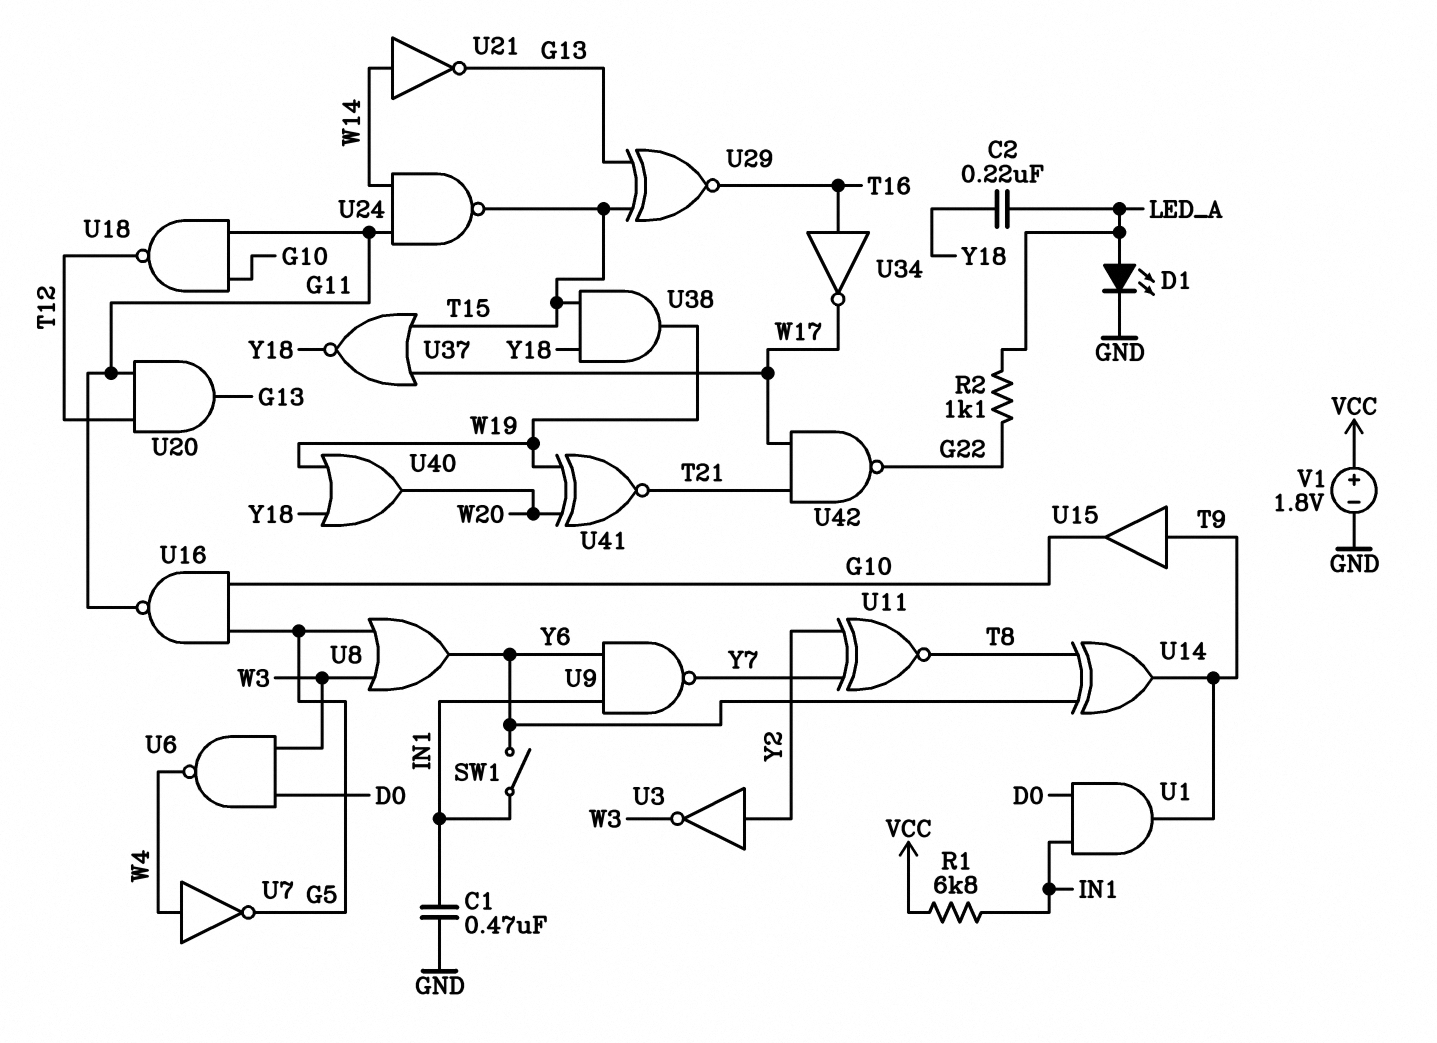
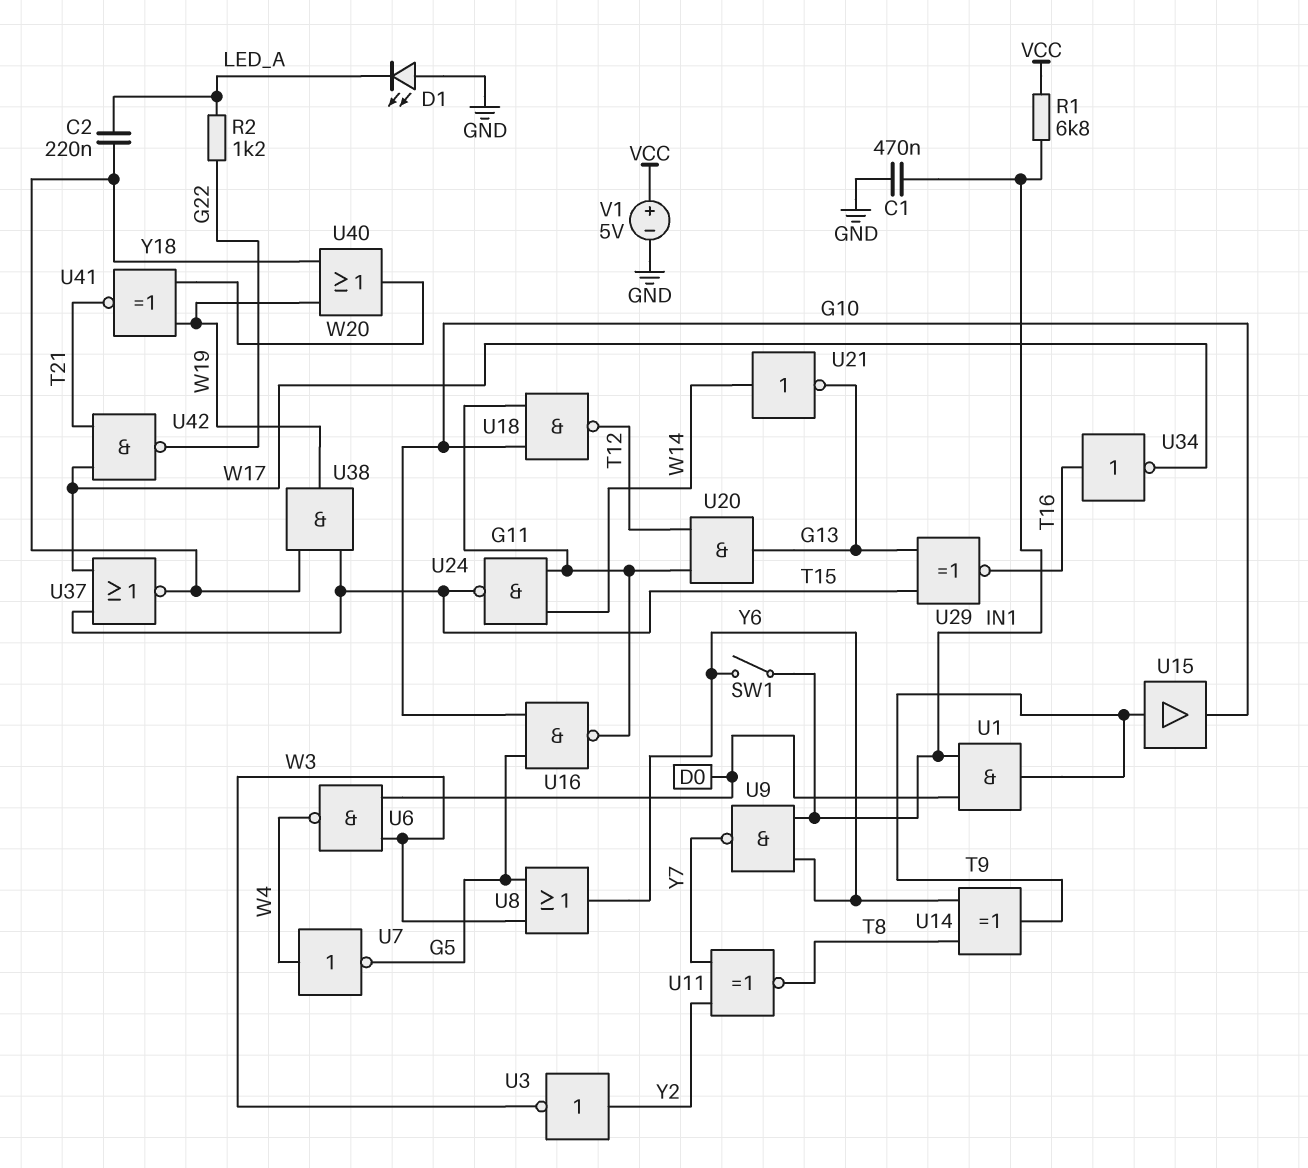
D1: LED (A LED_A, K GND) -> LED (A GND, K LED_A)
R2: 1.1k (G22, LED_A) -> 1.2k (G22, LED_A)
V1: 1.8V (plus VCC, minus GND) -> 5V (plus VCC, minus GND)

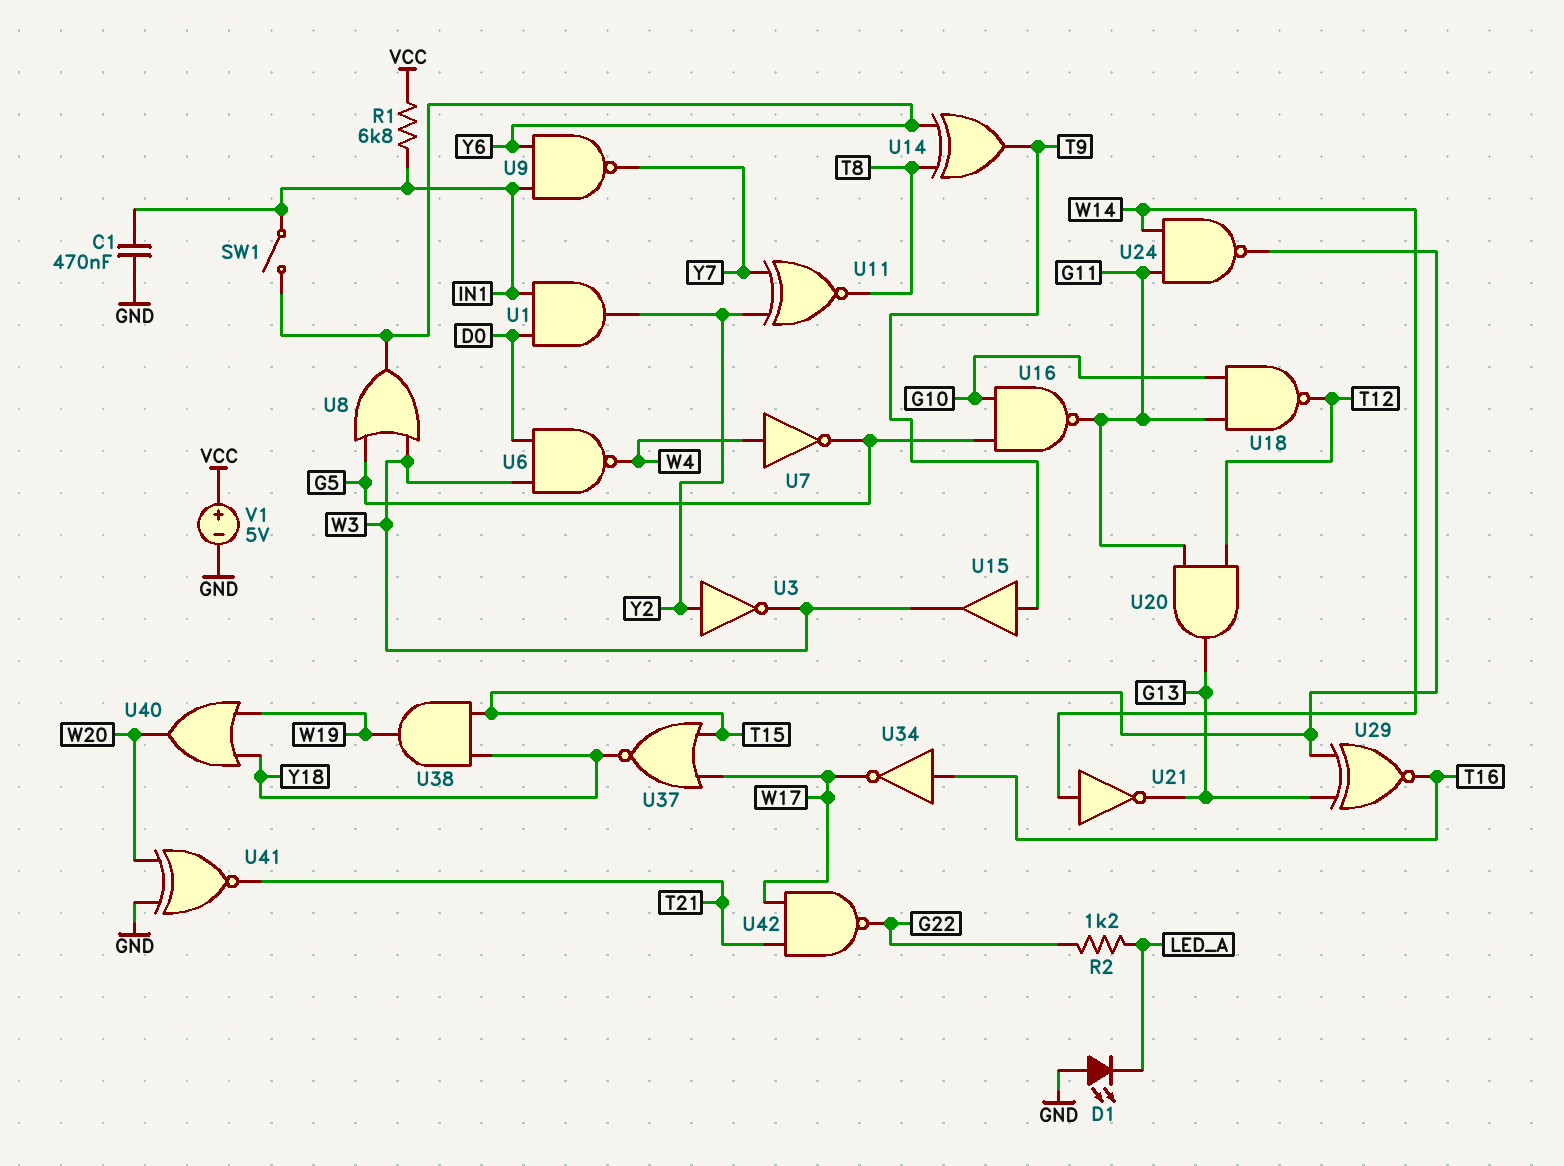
C2: 220nF (LED_A, Y18) -> none
U1: AND (in D0, in IN1, out T9) -> AND (in D0, in IN1, out Y2)
U15: buffer (in T9, out G10) -> buffer (in T9, out W3)
U41: XNOR (in W19, in W20, out T21) -> XNOR (in GND, in W20, out T21)

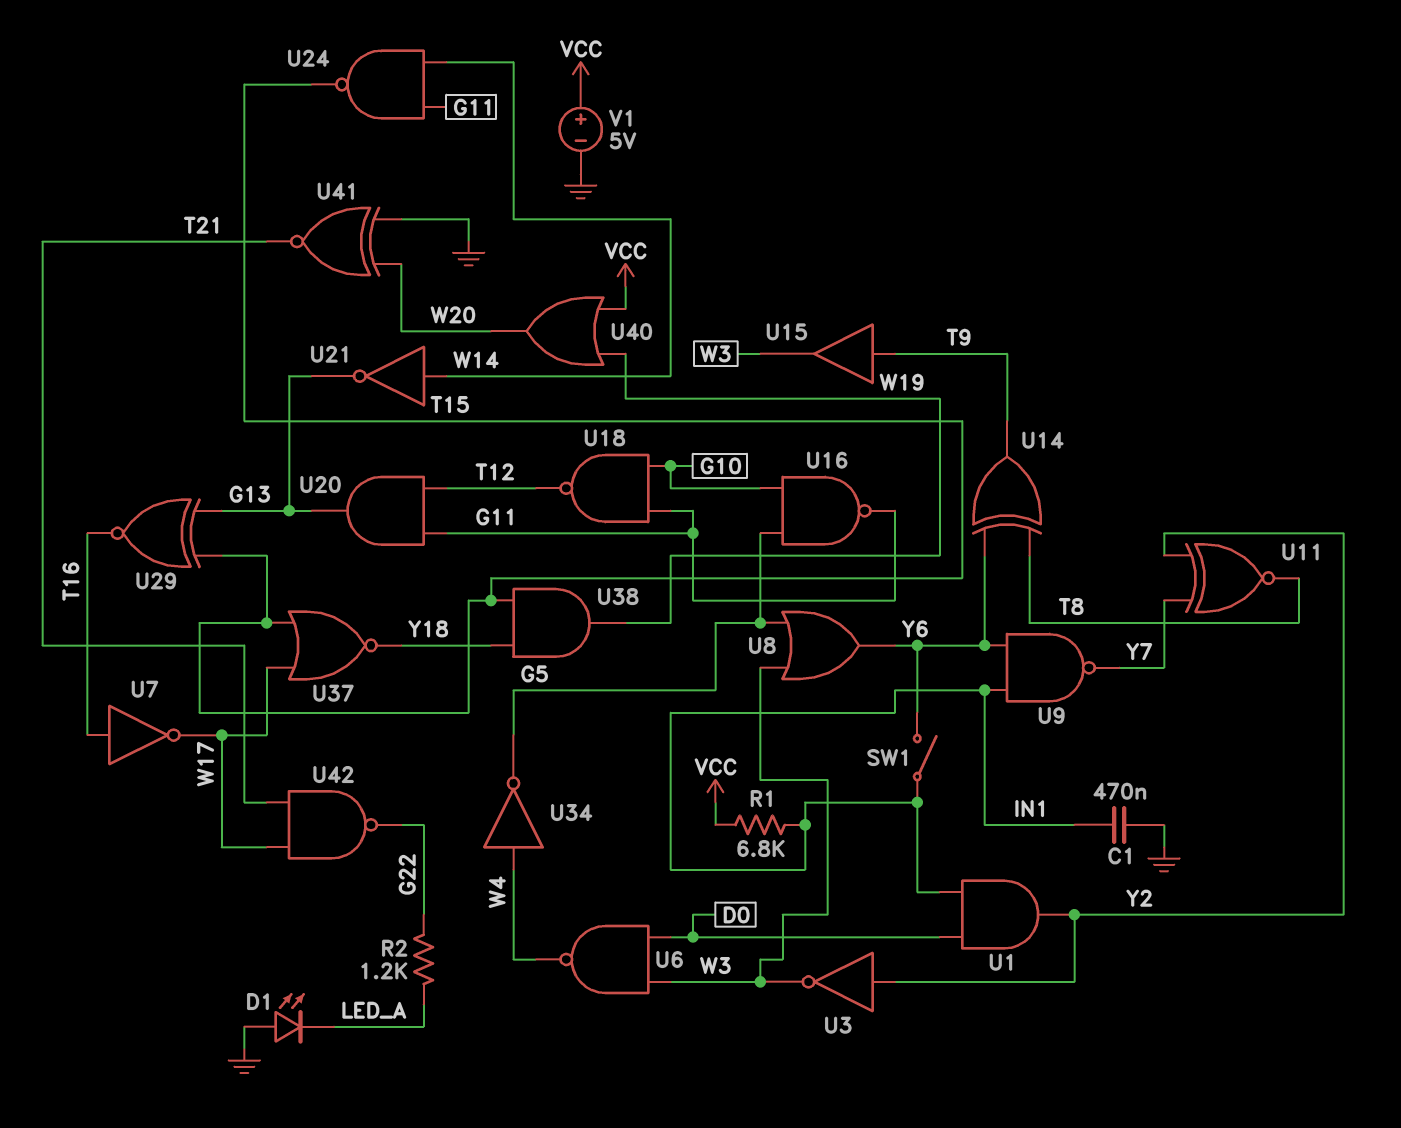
U7: NOT (in W4, out G5) -> NOT (in T16, out W17)
U34: NOT (in T16, out W17) -> NOT (in W4, out G5)
U40: OR (in W19, in Y18, out W20) -> OR (in VCC, in W19, out W20)

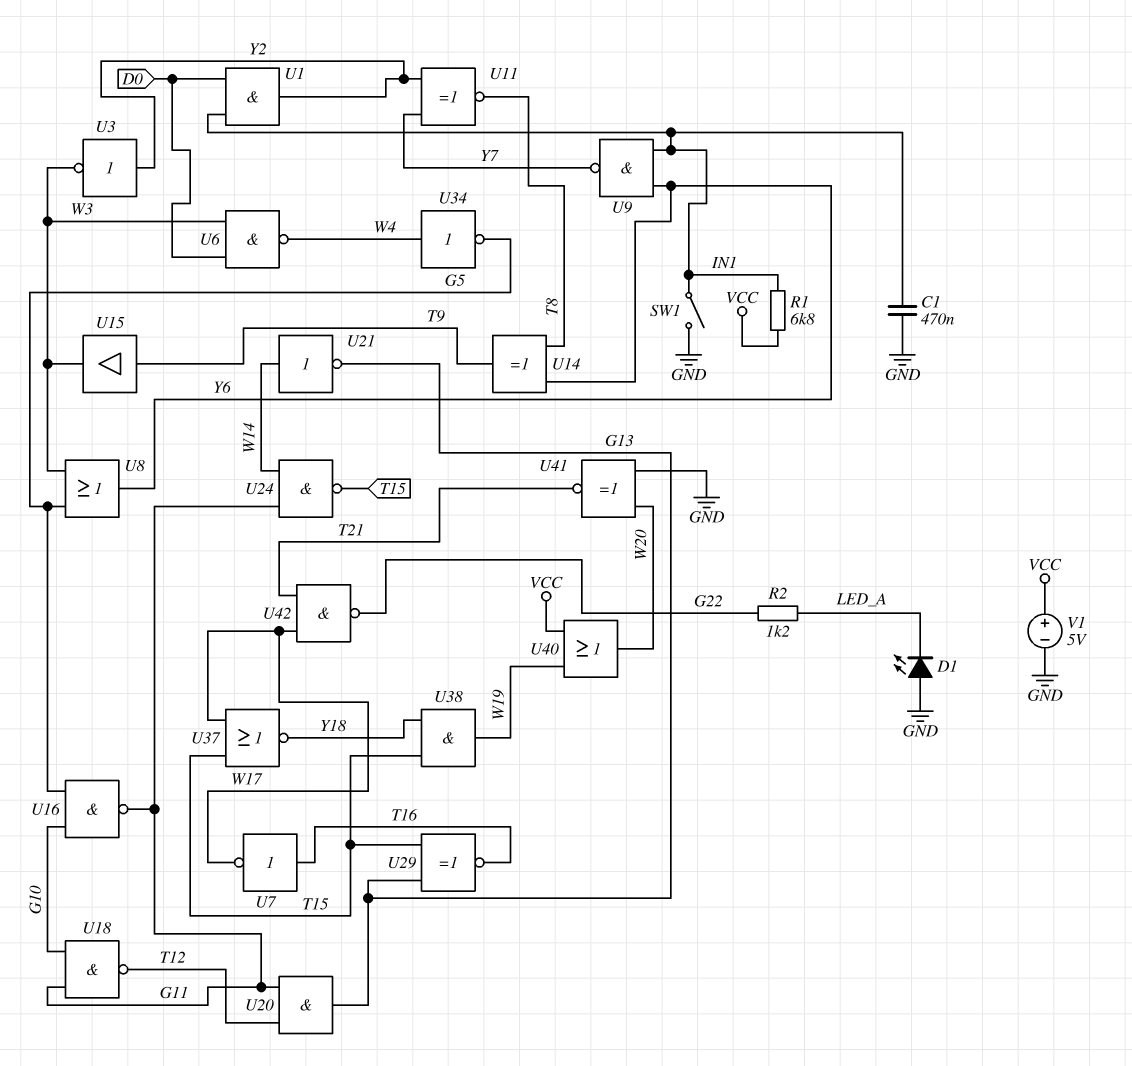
SW1: switch (IN1, Y6) -> switch (GND, IN1)

